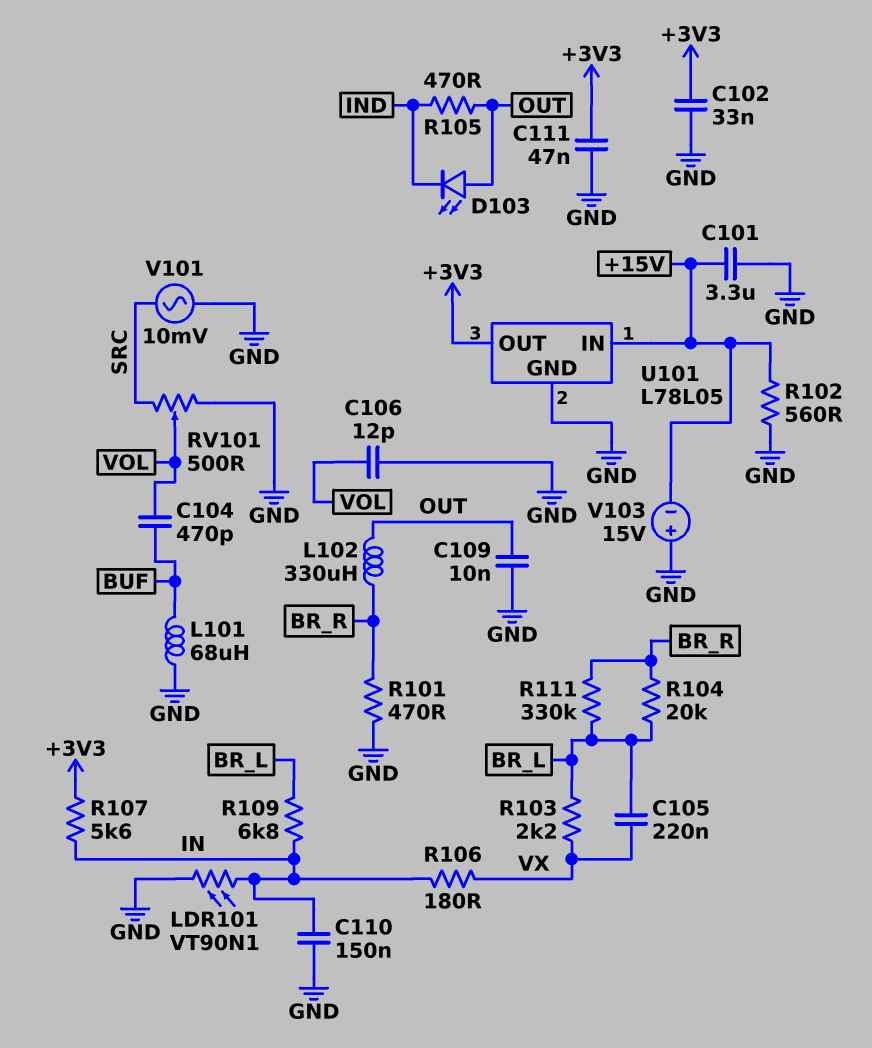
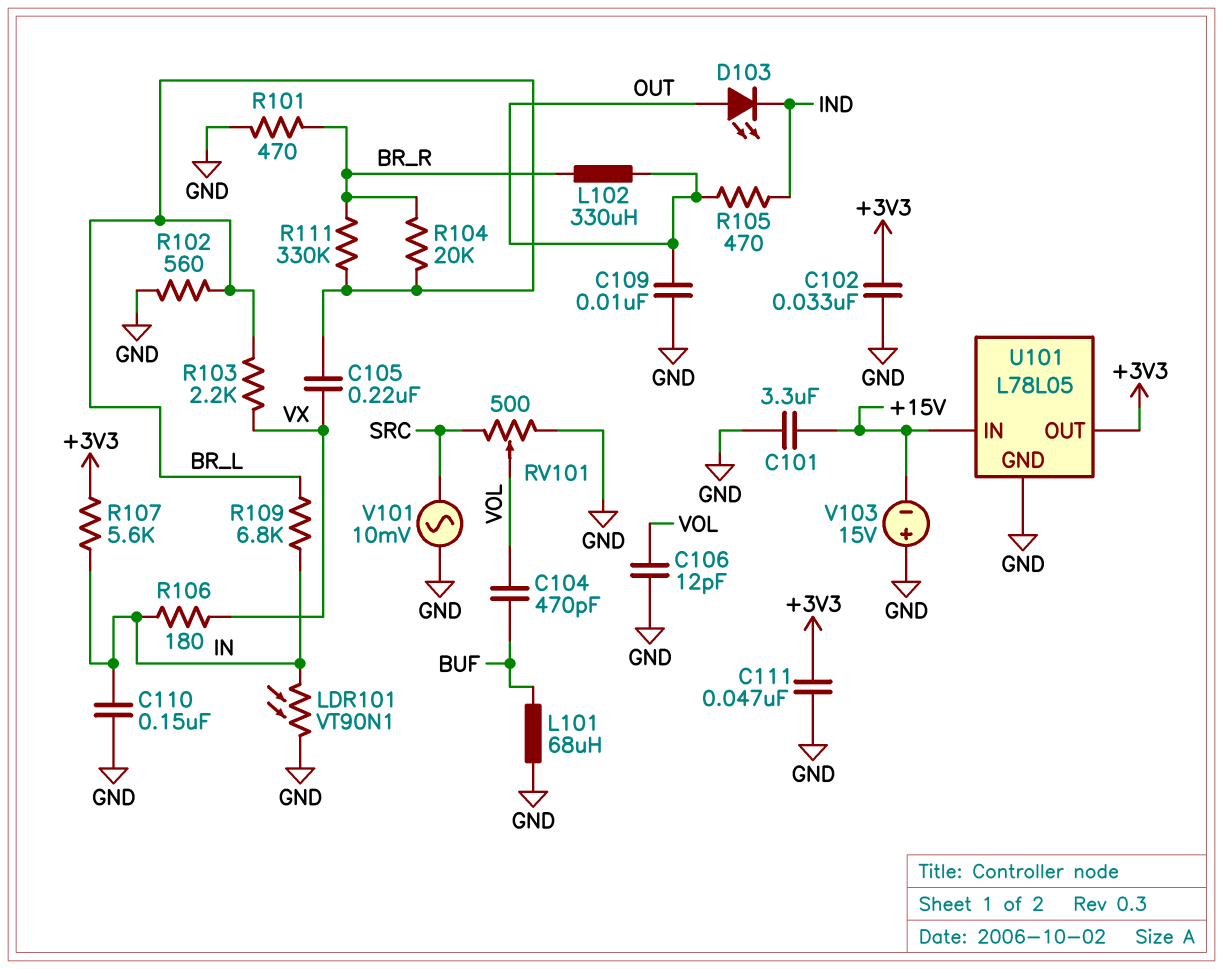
R102: 560 (+15V, GND) -> 560 (BR_L, GND)

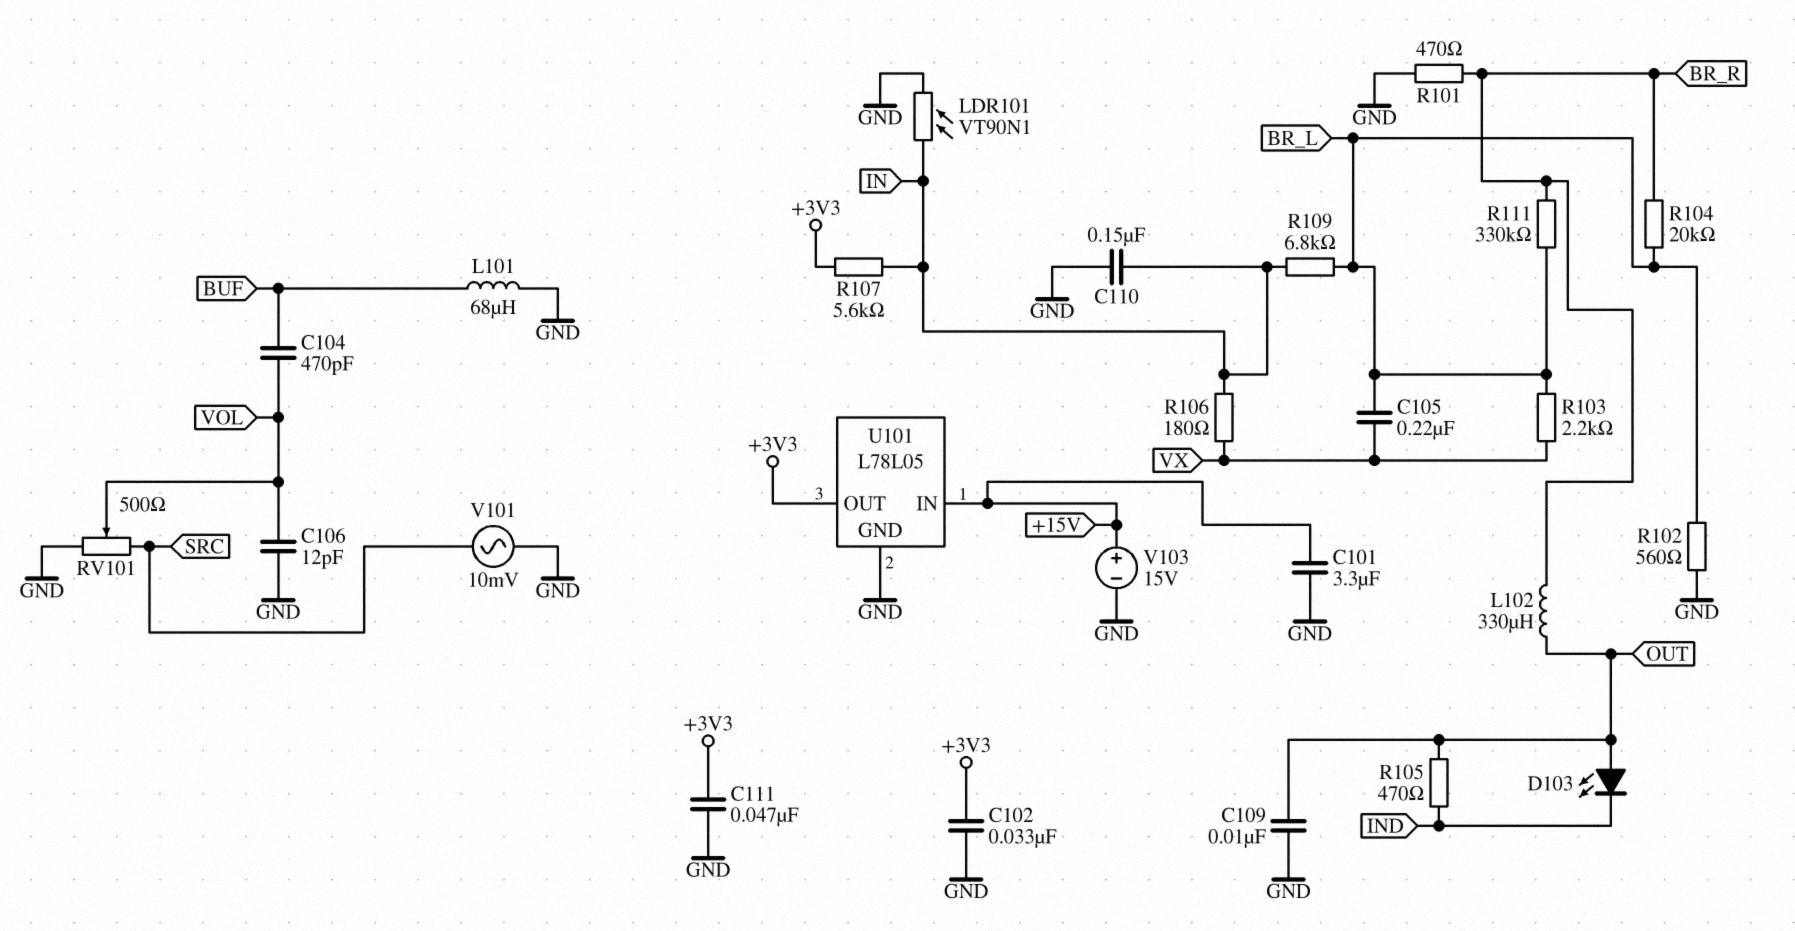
V103: 15V (plus GND, minus +15V) -> 15V (plus +15V, minus GND)

